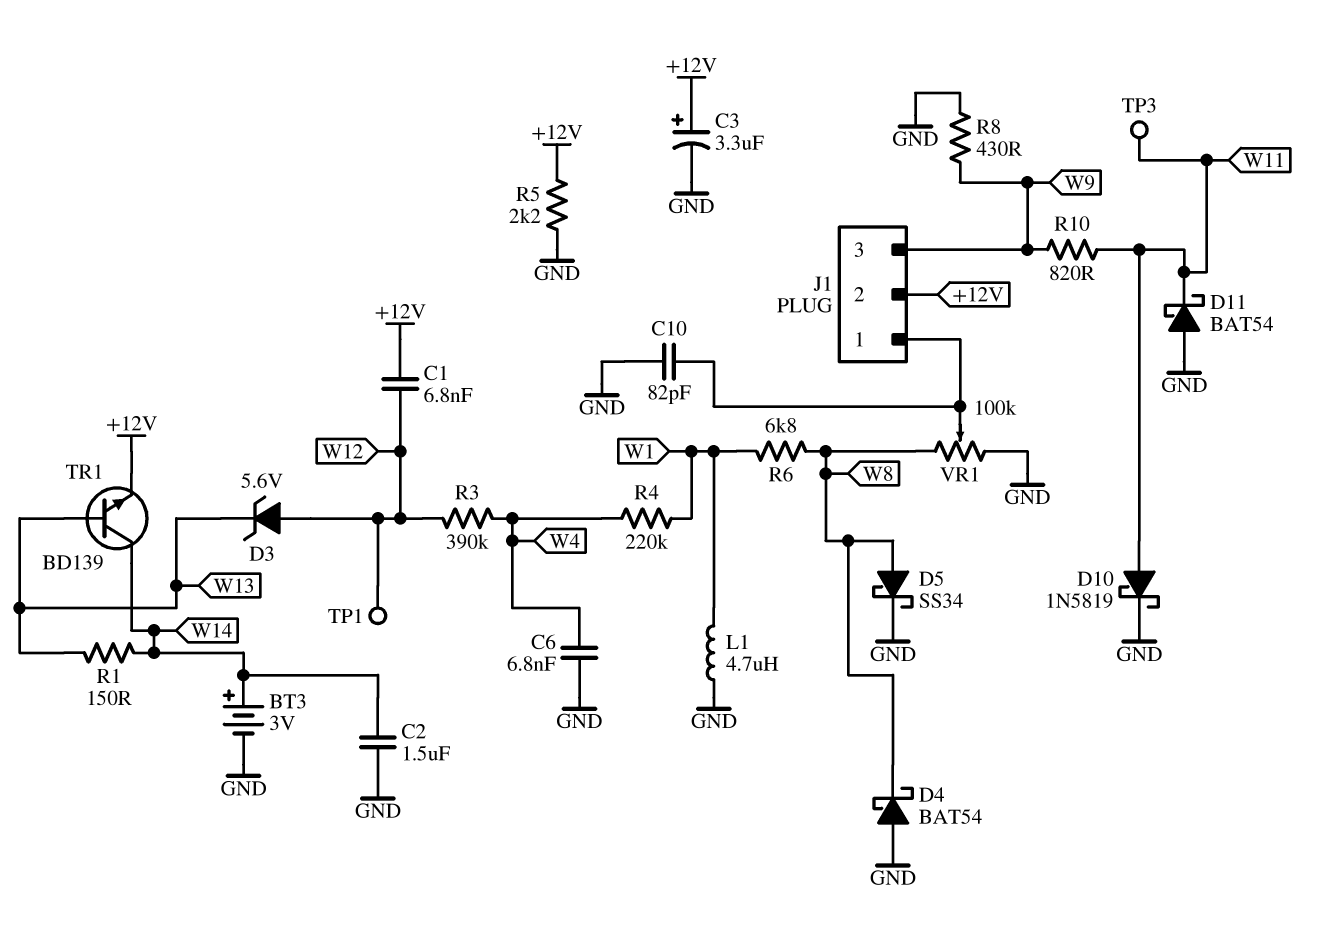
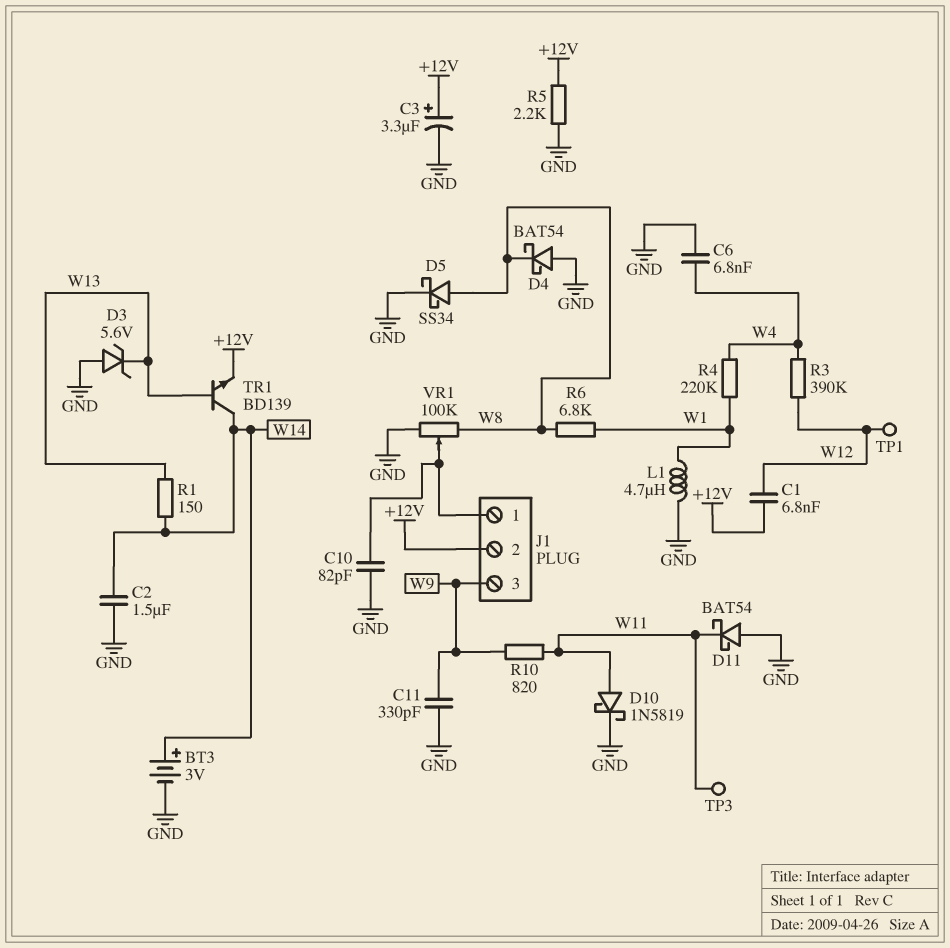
C11: none -> 330pF (GND, W9)
D3: zener 5.6V (A W12, K W13) -> zener 5.6V (A GND, K W13)
R8: 430 (GND, W9) -> none

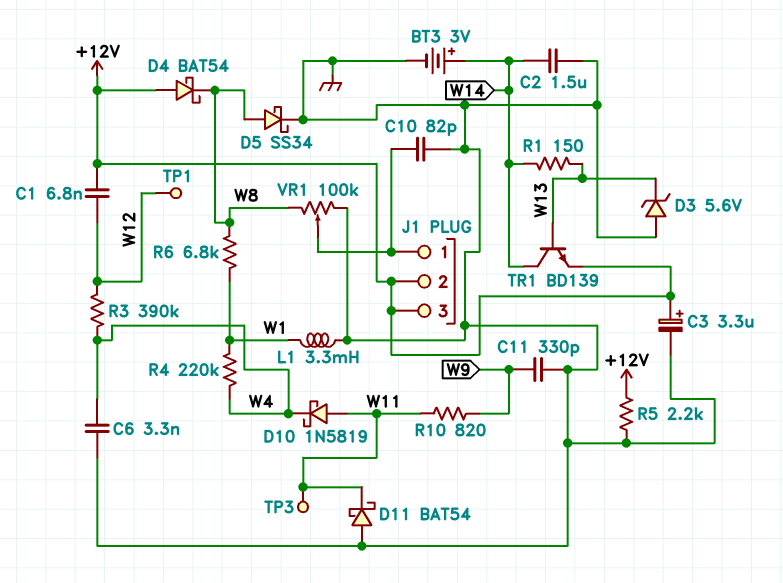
C6: 6.8nF (GND, W4) -> 3.3nF (GND, W4)
D4: schottky BAT54 (A GND, K W8) -> schottky BAT54 (A +12V, K W8)
D10: schottky 1N5819 (A W11, K GND) -> schottky 1N5819 (A W11, K W4)
J1 pin 3: W9 -> +12V
L1: 4.7uH (GND, W1) -> 3.3mH (GND, W1)

